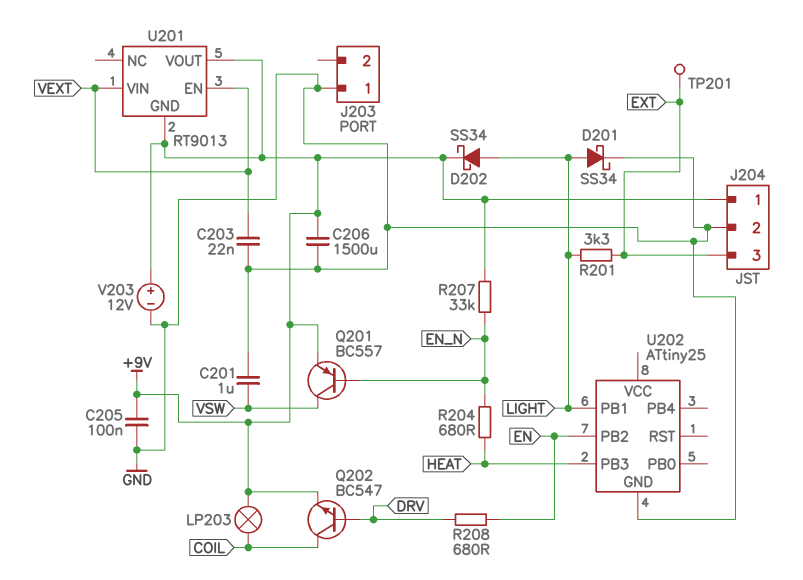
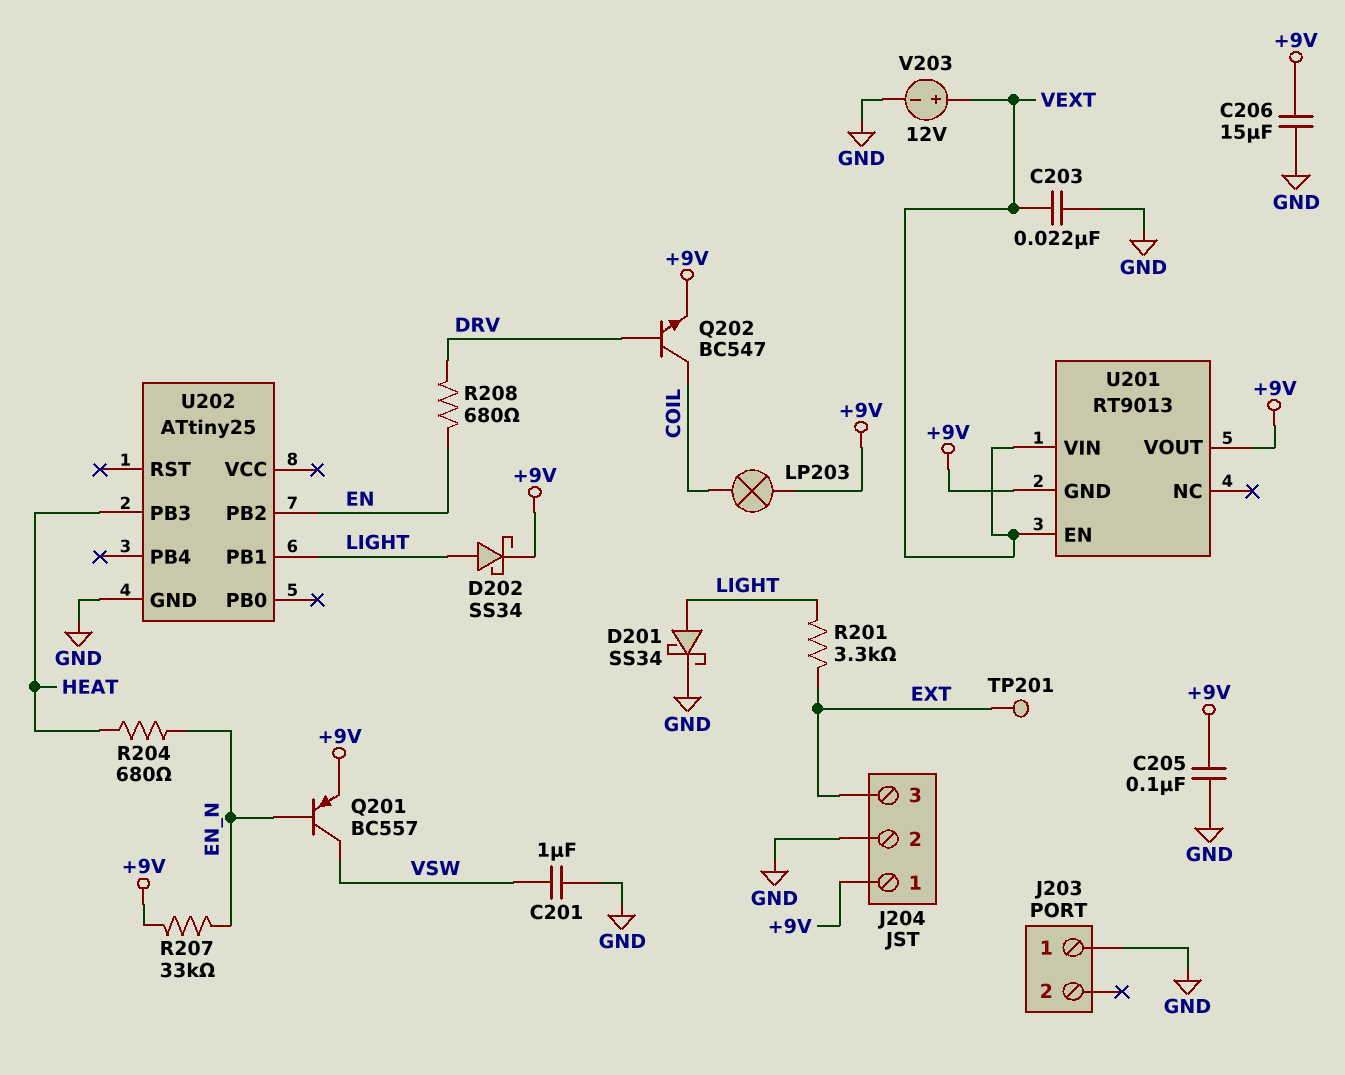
C206: 1500uF (+9V, GND) -> 15uF (+9V, GND)
V203: 12V (plus +9V, minus GND) -> 12V (plus VEXT, minus GND)

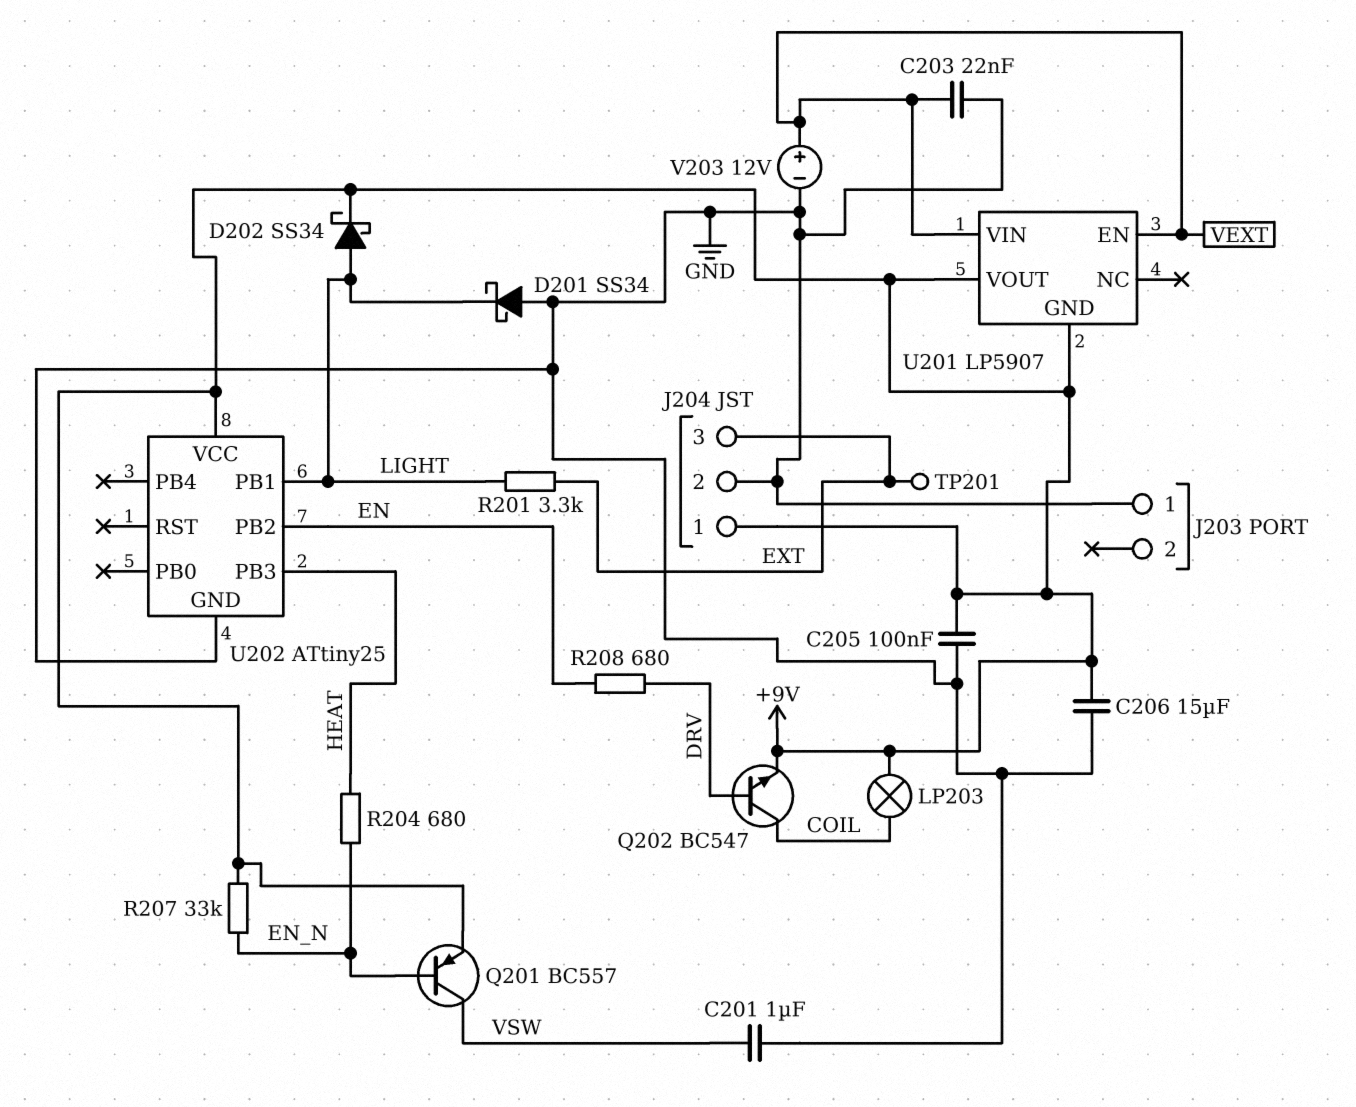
D201: schottky SS34 (A LIGHT, K GND) -> schottky SS34 (A GND, K LIGHT)
U201: RT9013 -> LP5907
U202 pin VCC: none -> +9V

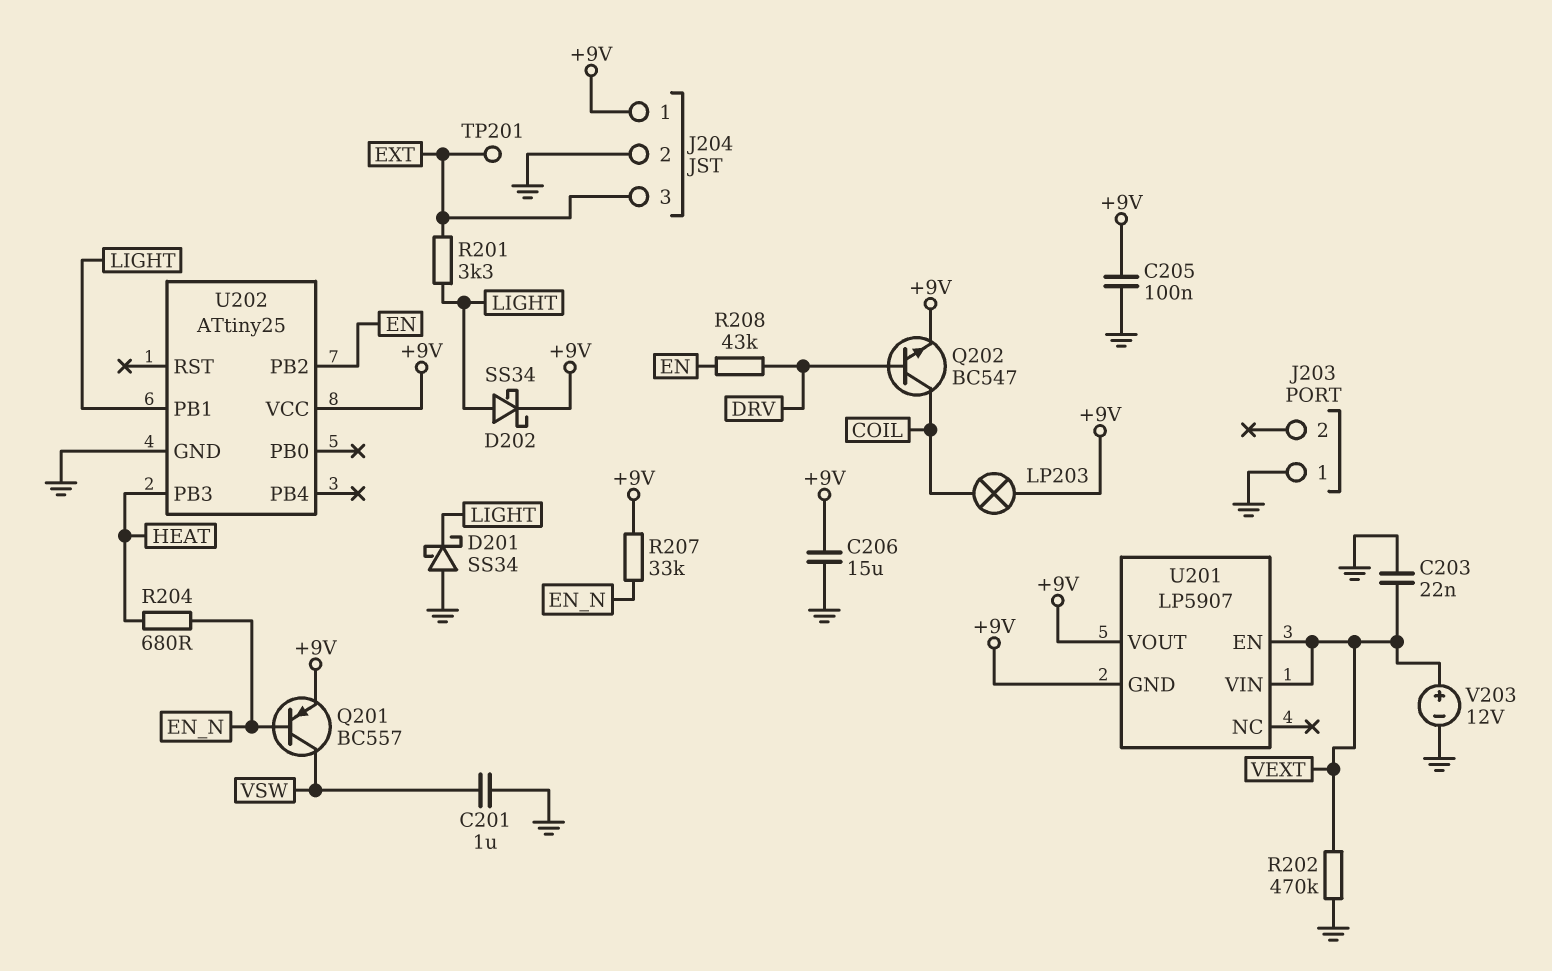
R202: none -> 470k (GND, VEXT)
R208: 680 (DRV, EN) -> 43k (DRV, EN)

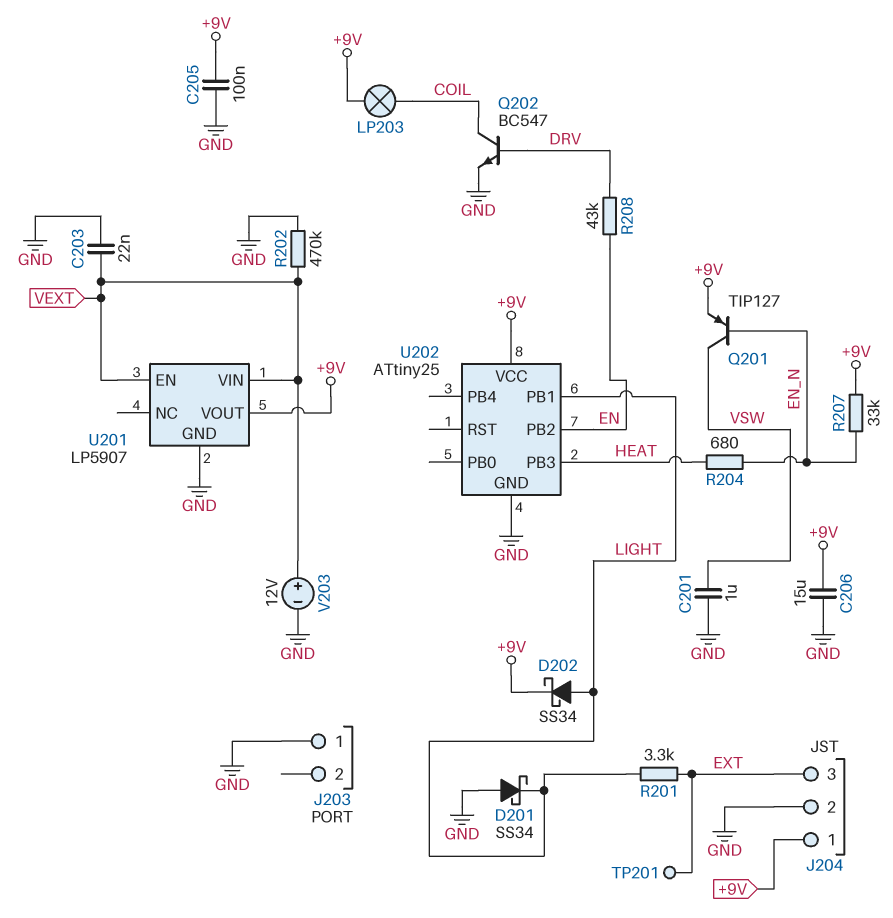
Q201: PNP BC557 (B EN_N, C VSW, E +9V) -> PNP TIP127 (B EN_N, C VSW, E +9V)
Q202: NPN BC547 (B DRV, C COIL, E +9V) -> NPN BC547 (B DRV, C COIL, E GND)
U201 pin GND: +9V -> GND

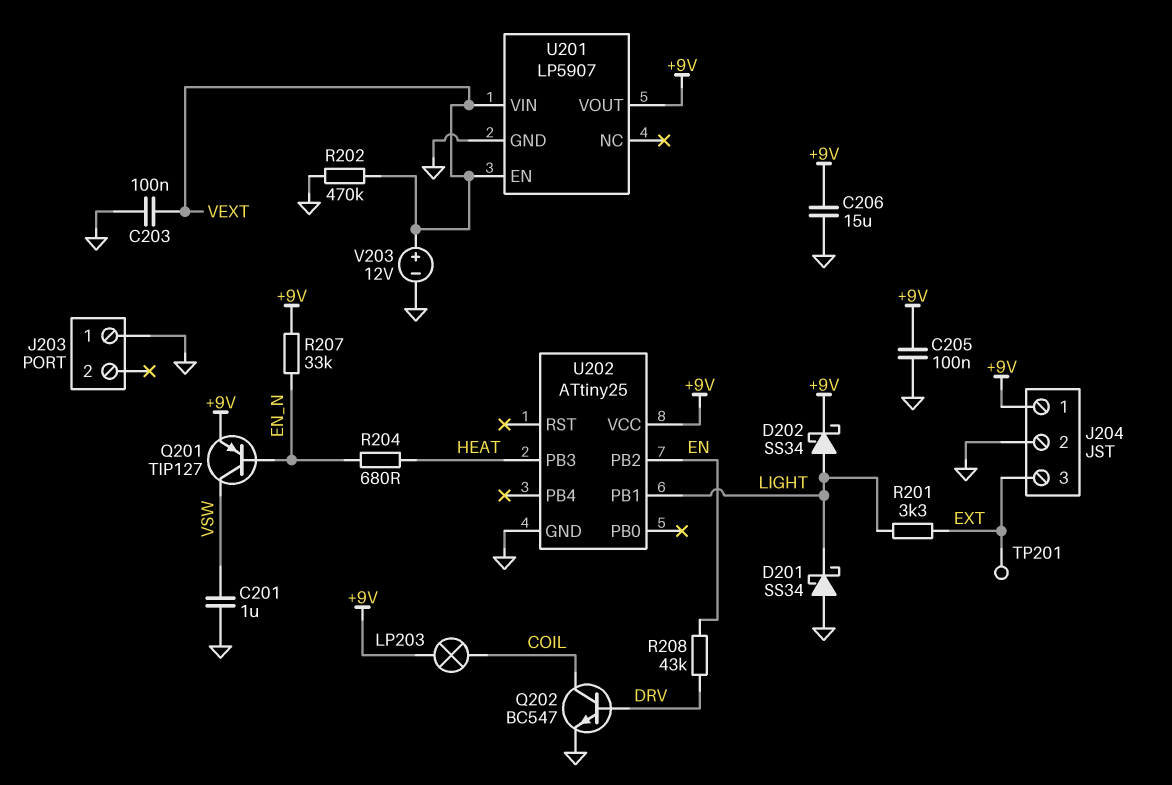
C203: 22nF (GND, VEXT) -> 100nF (GND, VEXT)

